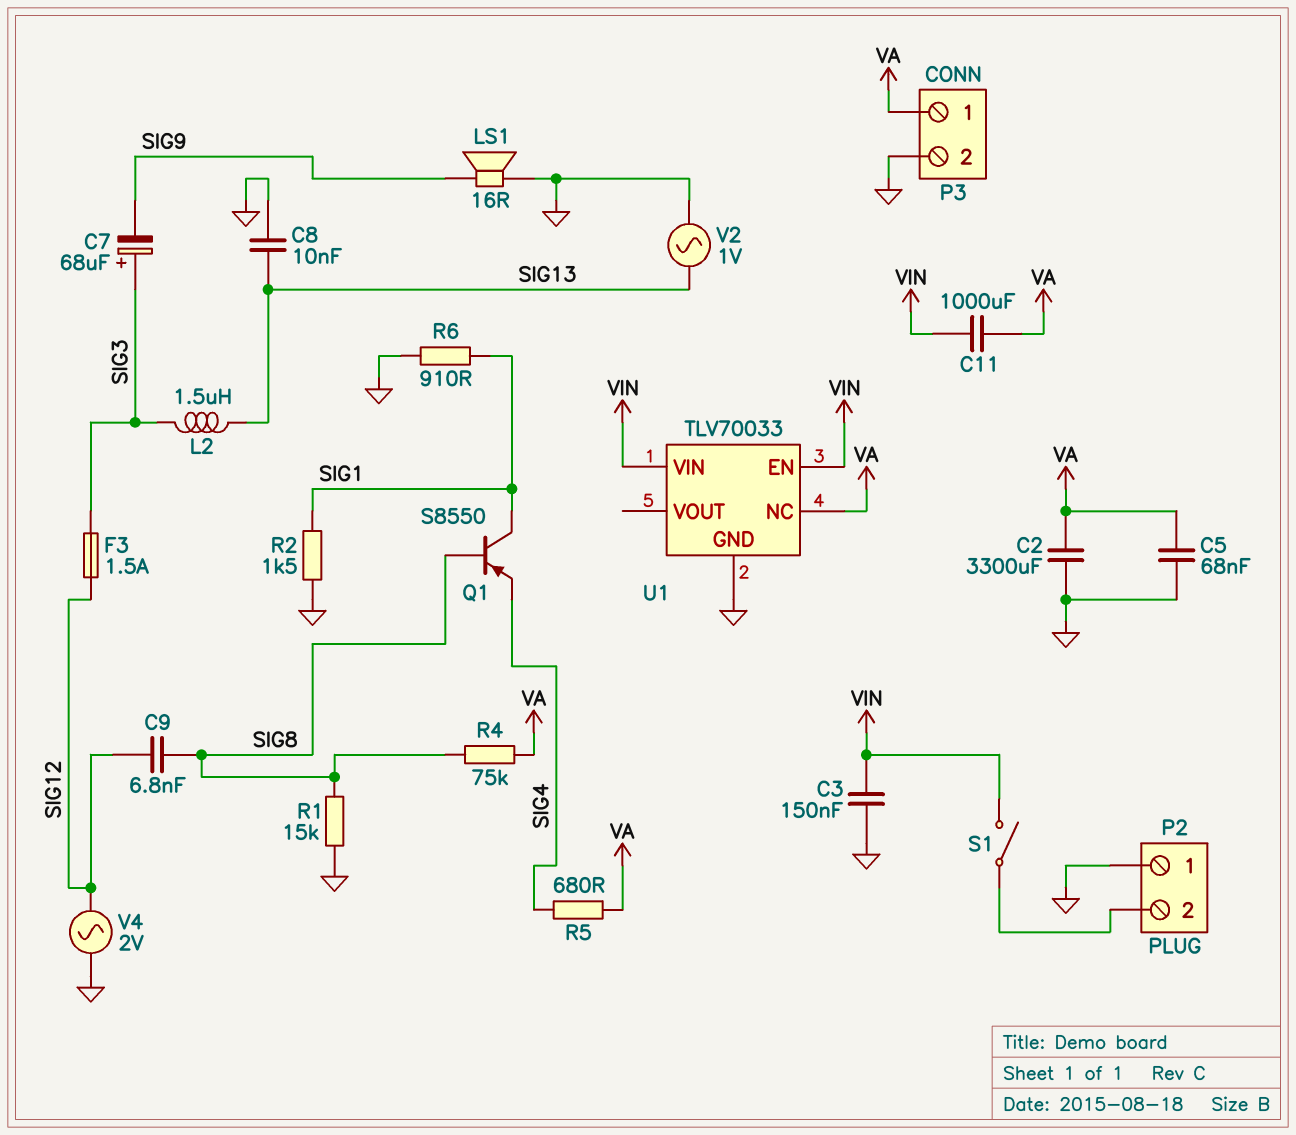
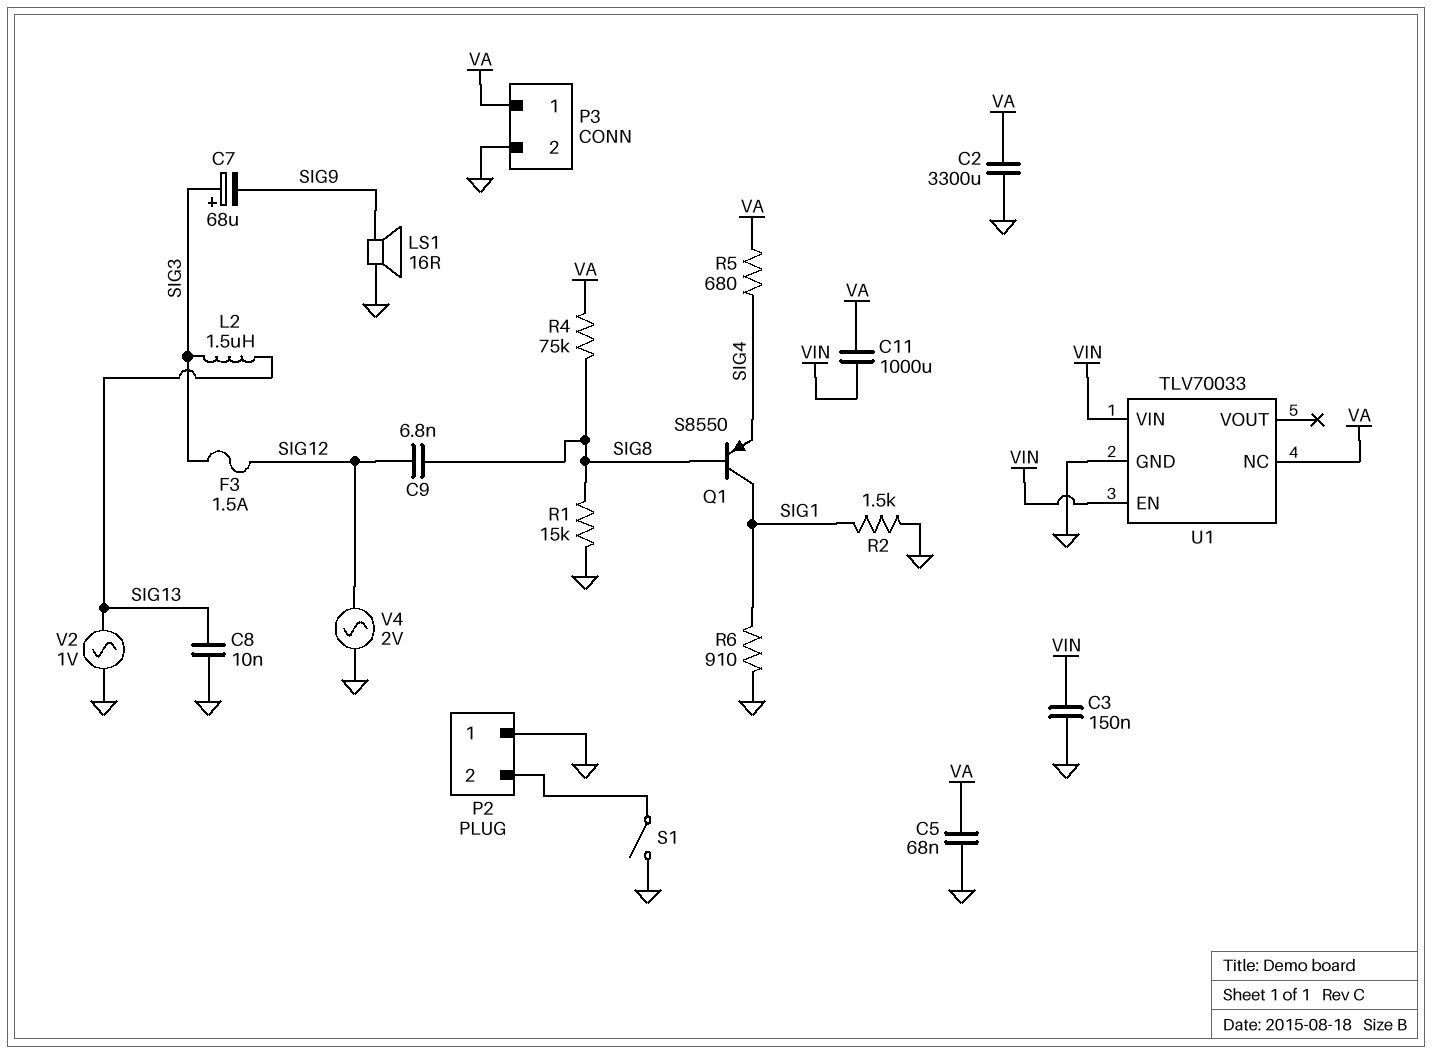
S1: switch (P2/2, VIN) -> switch (GND, P2/2)

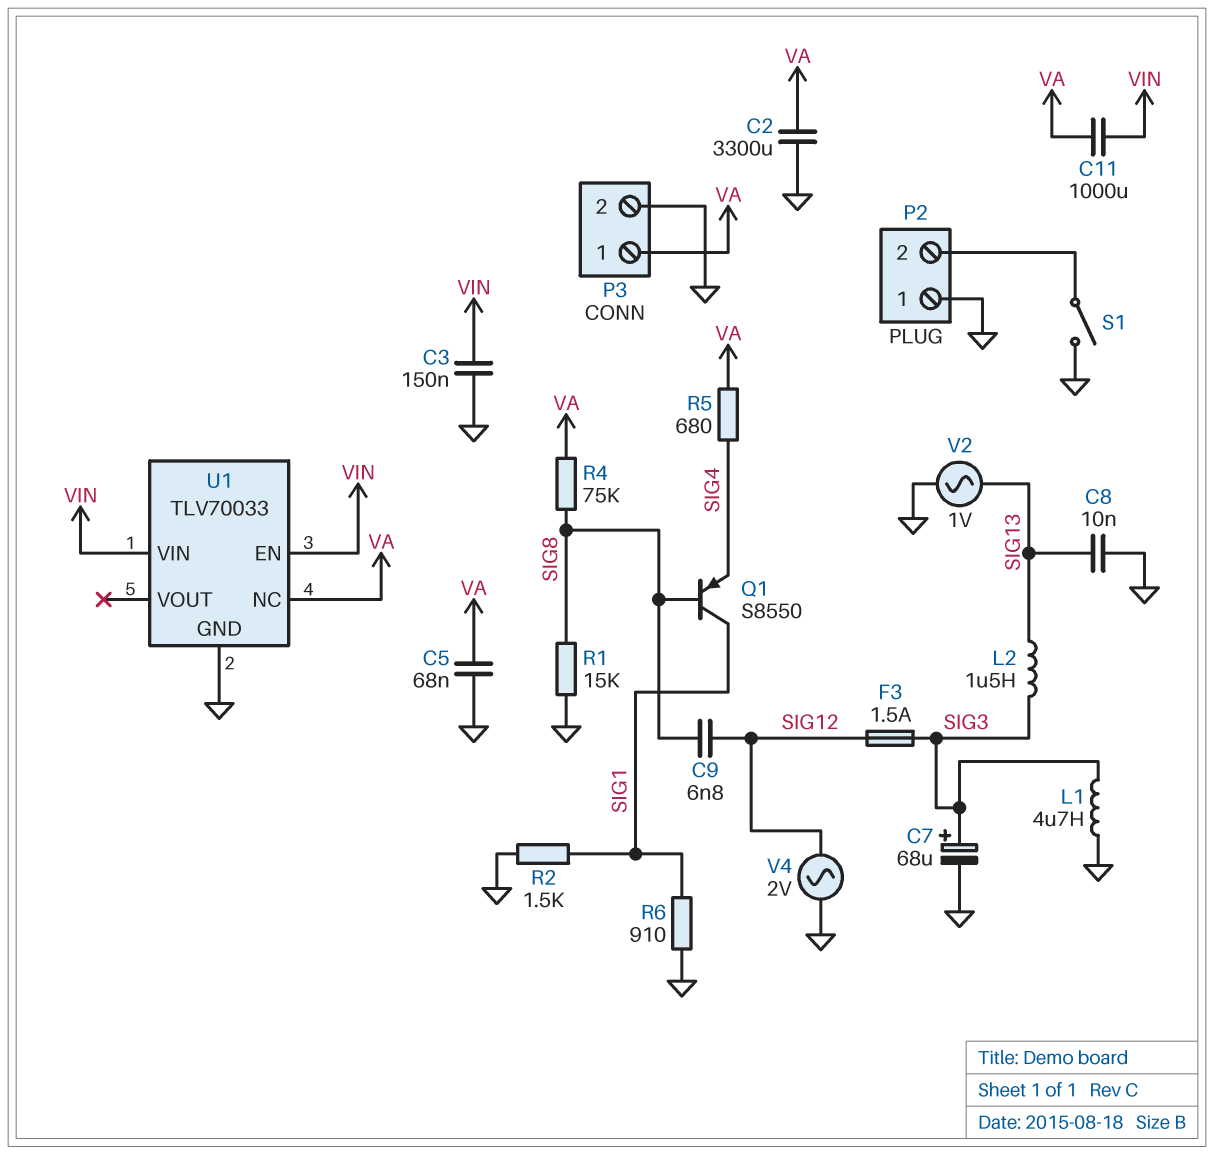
C7: 68uF (plus SIG3, minus SIG9) -> 68uF (plus SIG3, minus GND)
L1: none -> 4.7uH (GND, SIG3)
LS1: speaker 16R (GND, SIG9) -> none

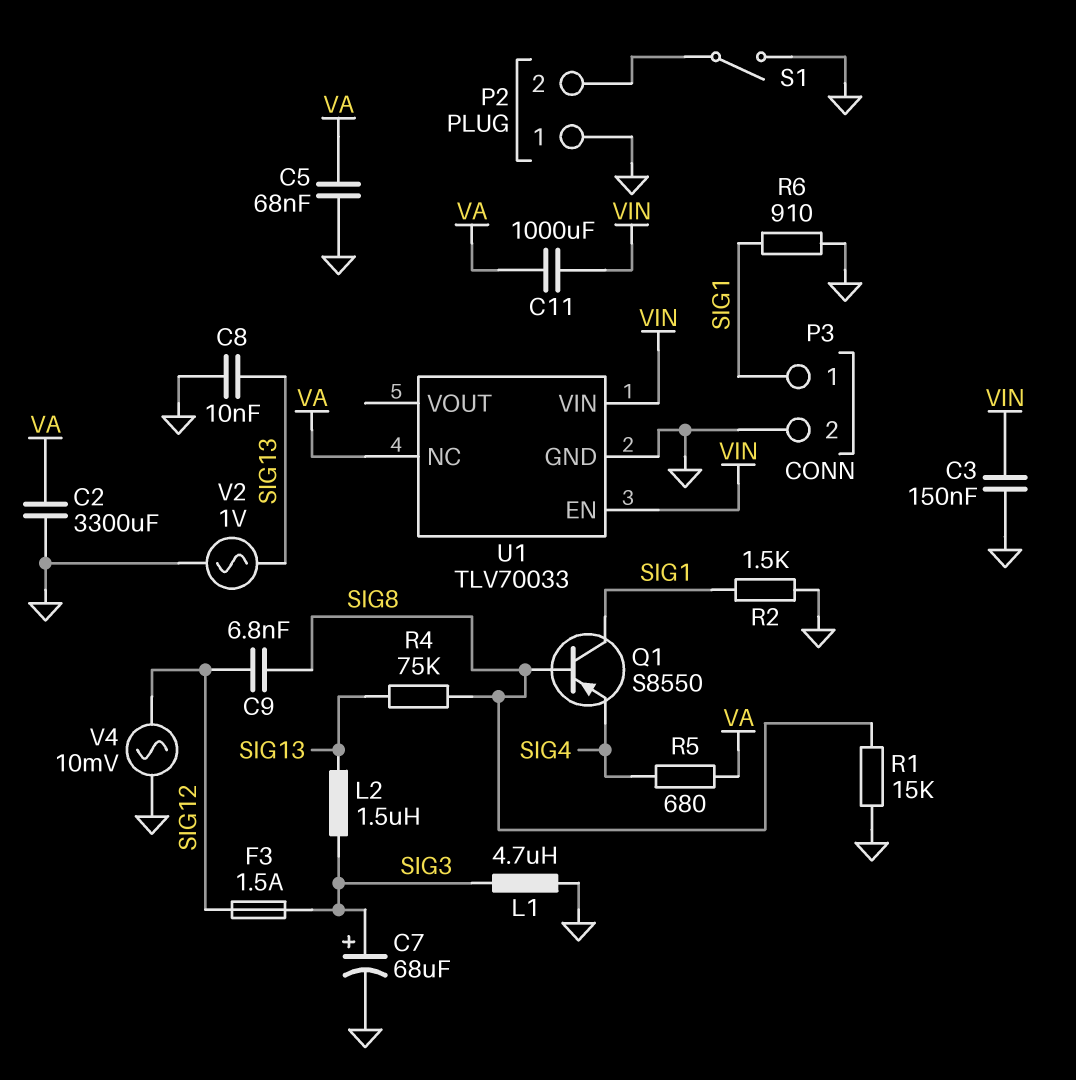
P3 pin 1: VA -> SIG1
R4: 75k (SIG8, VA) -> 75k (SIG8, SIG13)
V4: AC 2V (GND, SIG12) -> AC 10mV (GND, SIG12)

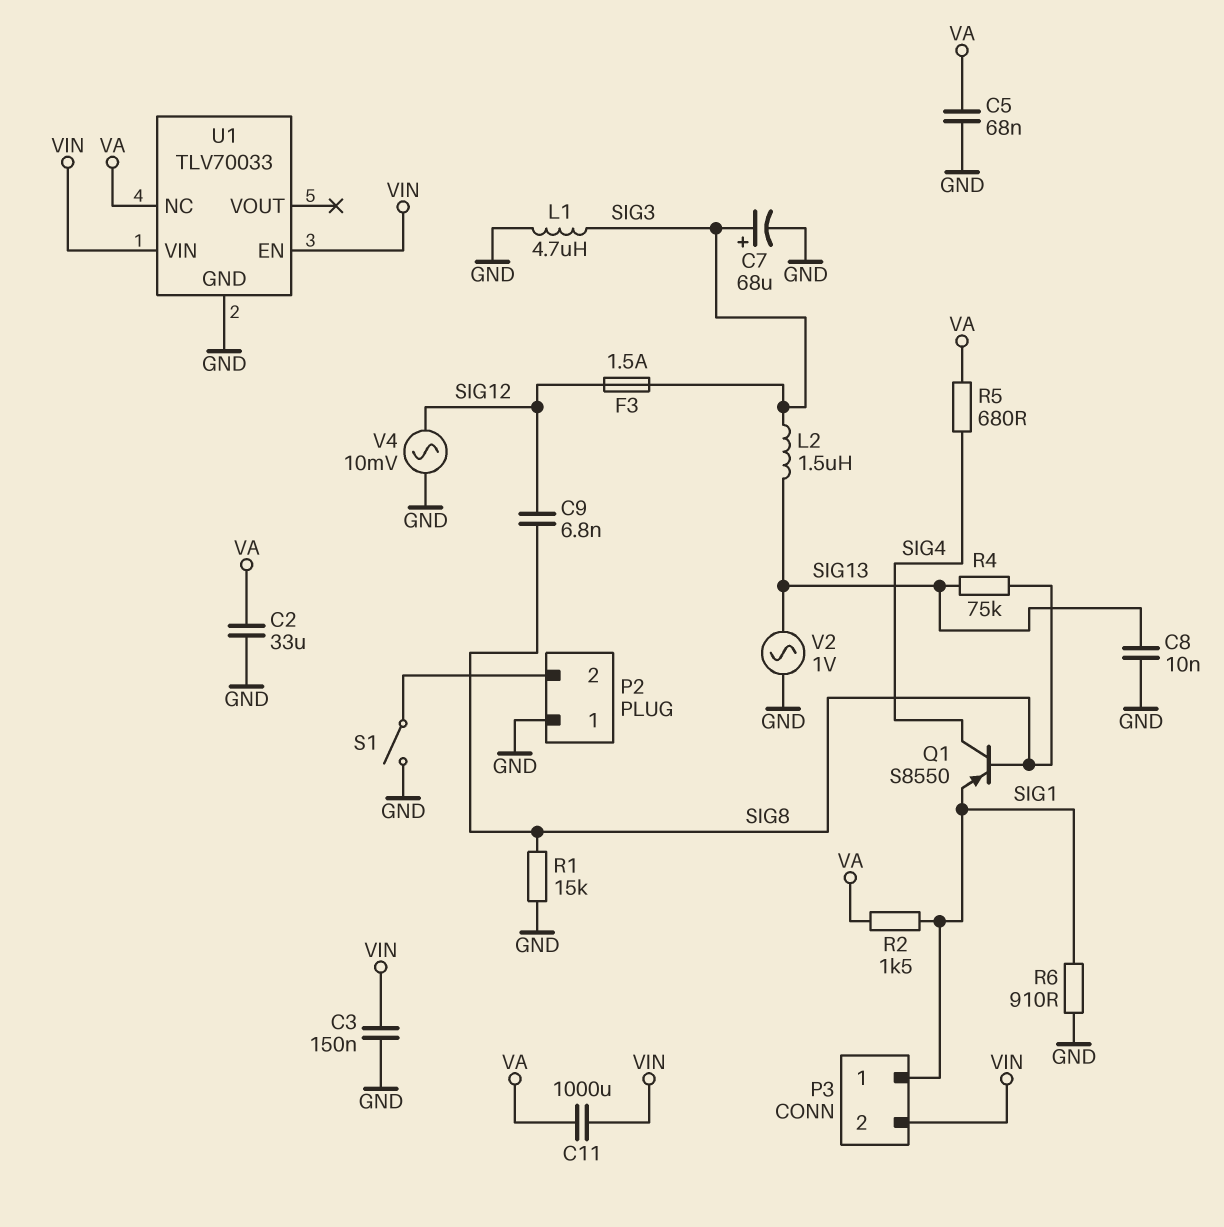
C2: 3300uF (GND, VA) -> 33uF (GND, VA)
P3 pin 2: GND -> VIN
Q1: PNP S8550 (B SIG8, C SIG1, E SIG4) -> PNP S8550 (B SIG8, C SIG4, E SIG1)
R2: 1.5k (GND, SIG1) -> 1.5k (SIG1, VA)

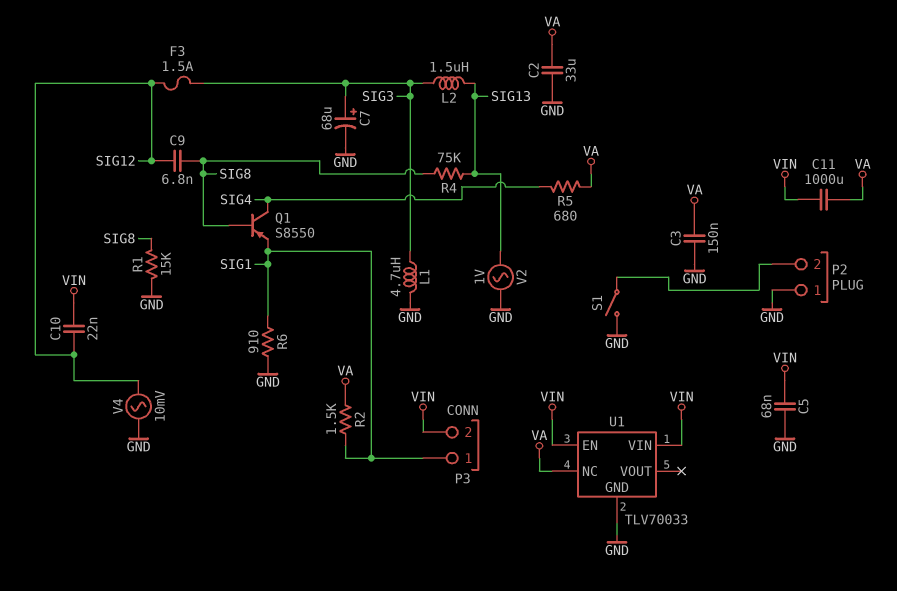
C3: 150nF (GND, VIN) -> 150nF (GND, VA)
C5: 68nF (GND, VA) -> 68nF (GND, VIN)
C8: 10nF (GND, SIG13) -> none
C10: none -> 22nF (SIG12, VIN)

